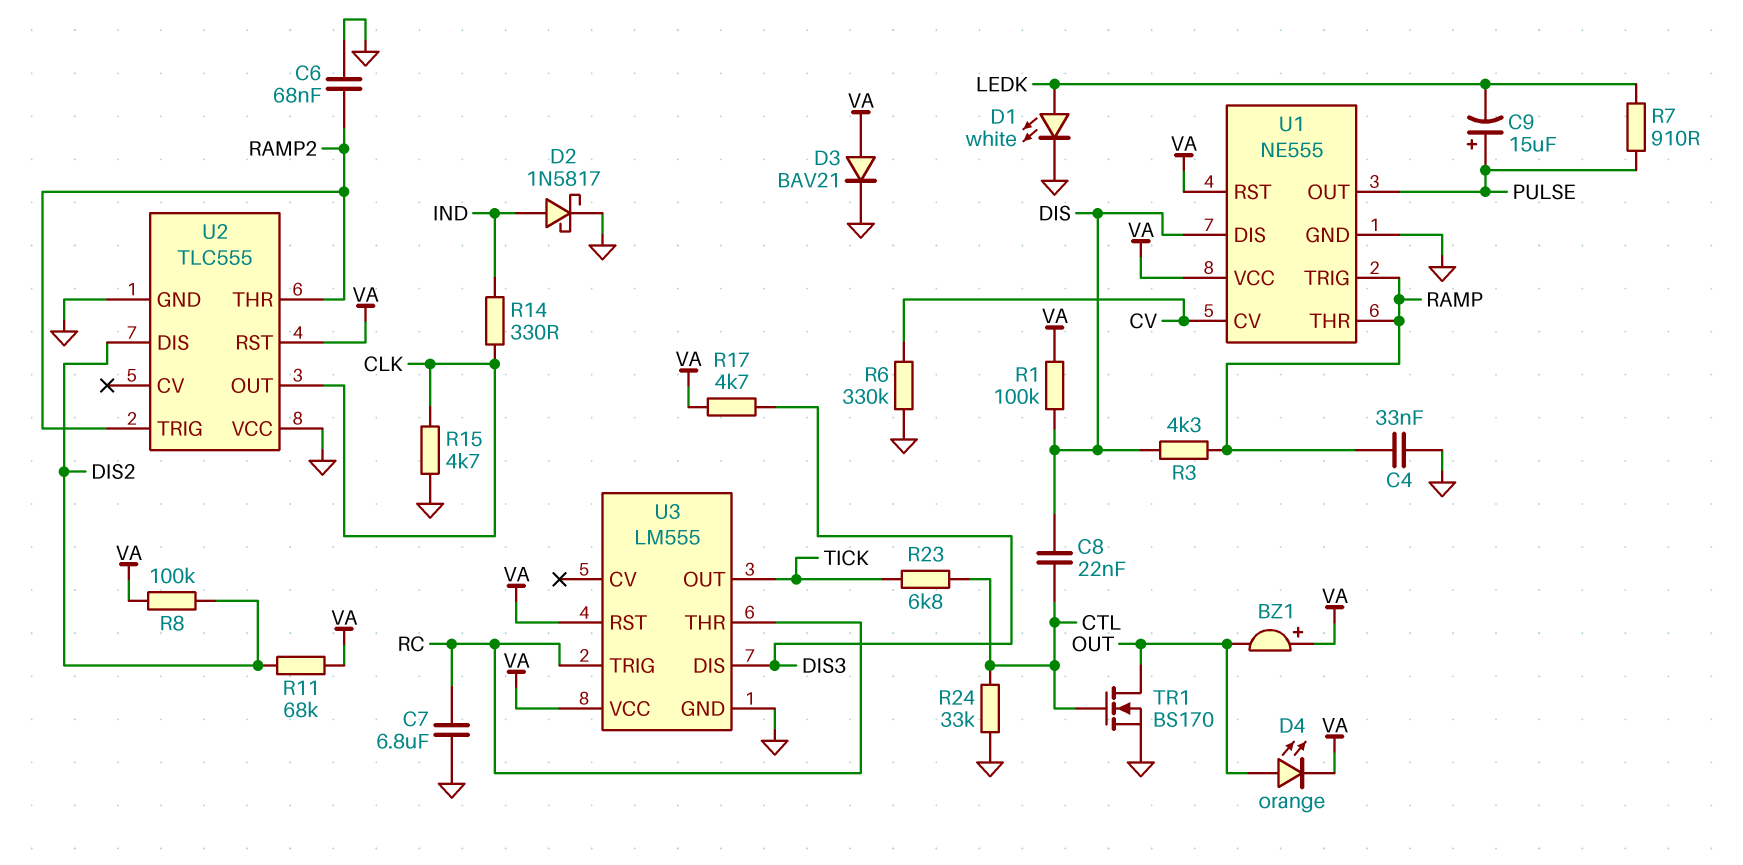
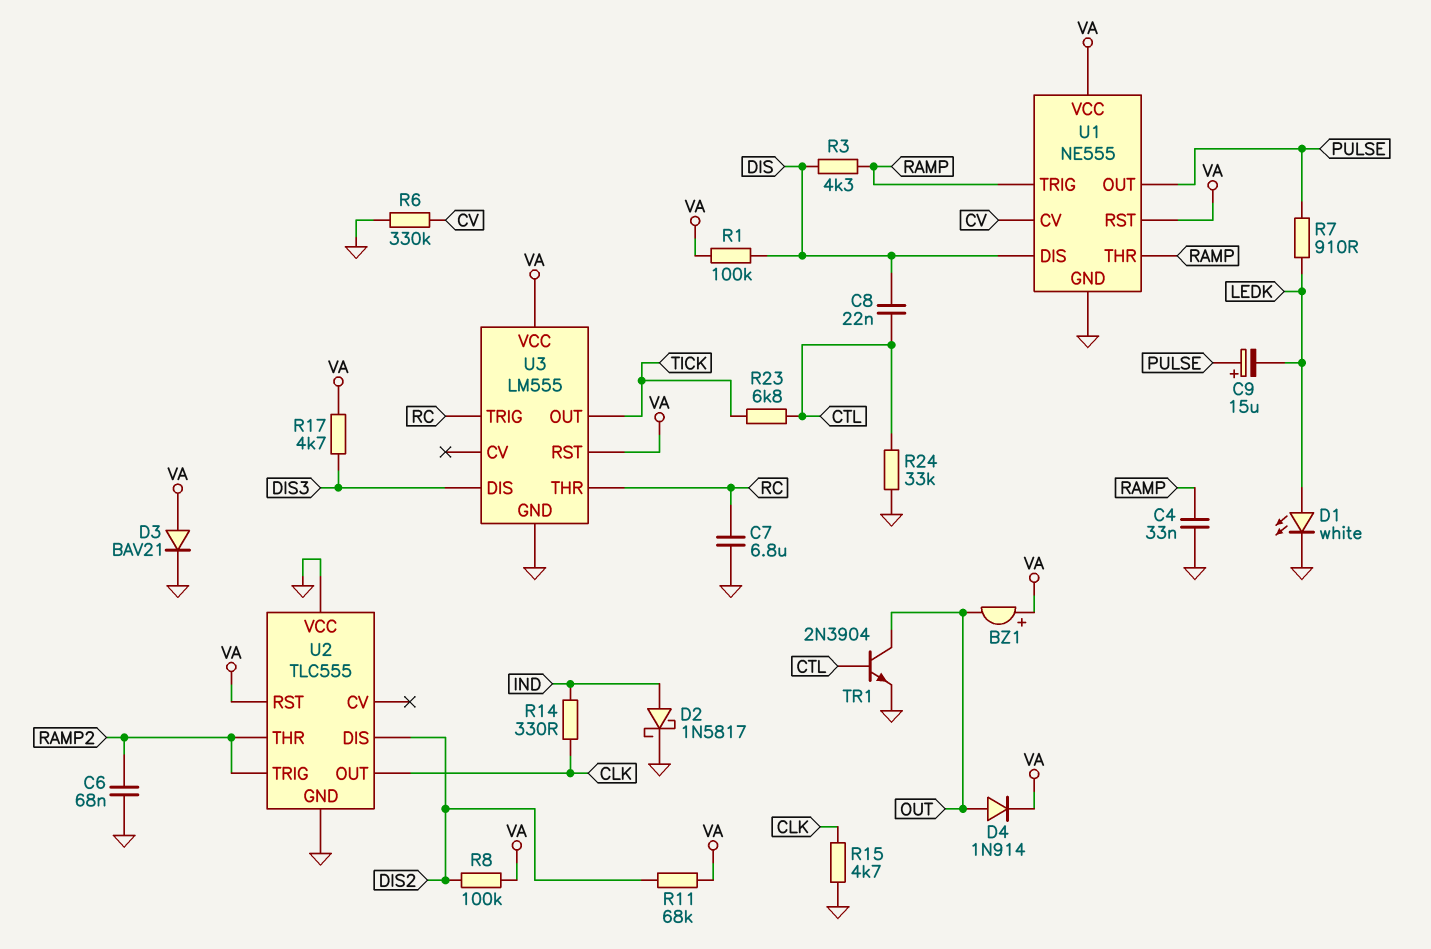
D4: LED orange (A OUT, K VA) -> diode 1N914 (A OUT, K VA)
TR1: NMOS BS170 (G CTL, D OUT, S GND) -> NPN 2N3904 (B CTL, C OUT, E GND)

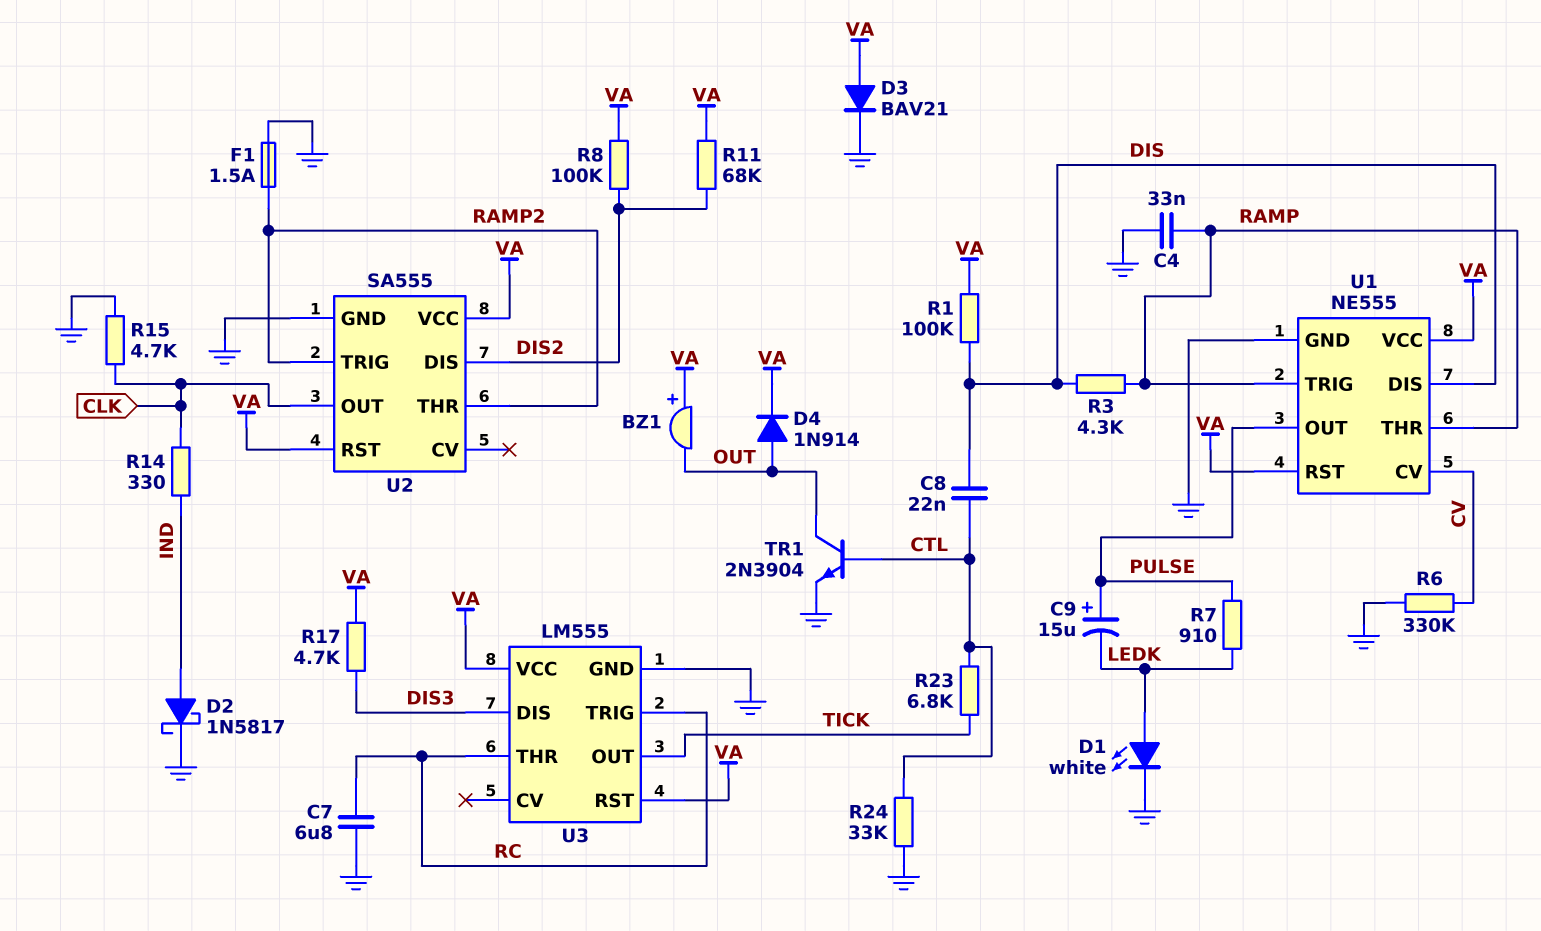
C6: 68nF (GND, RAMP2) -> none
F1: none -> 1.5A (GND, RAMP2)
U2: TLC555 -> SA555
U2 pin VCC: GND -> VA

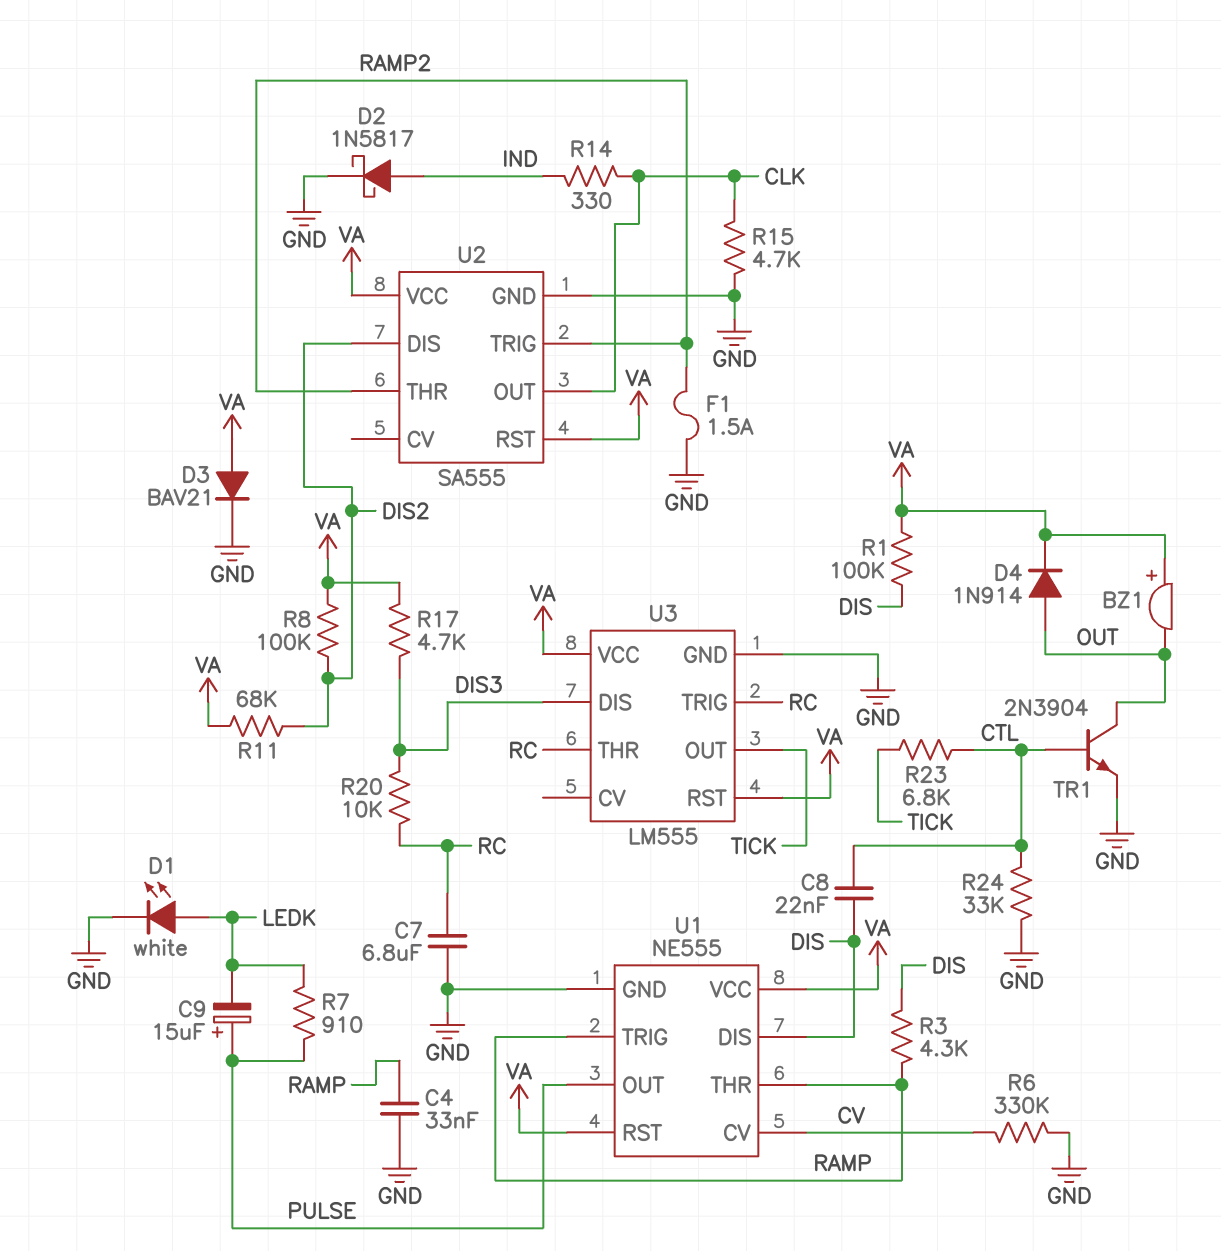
R20: none -> 10k (DIS3, RC)

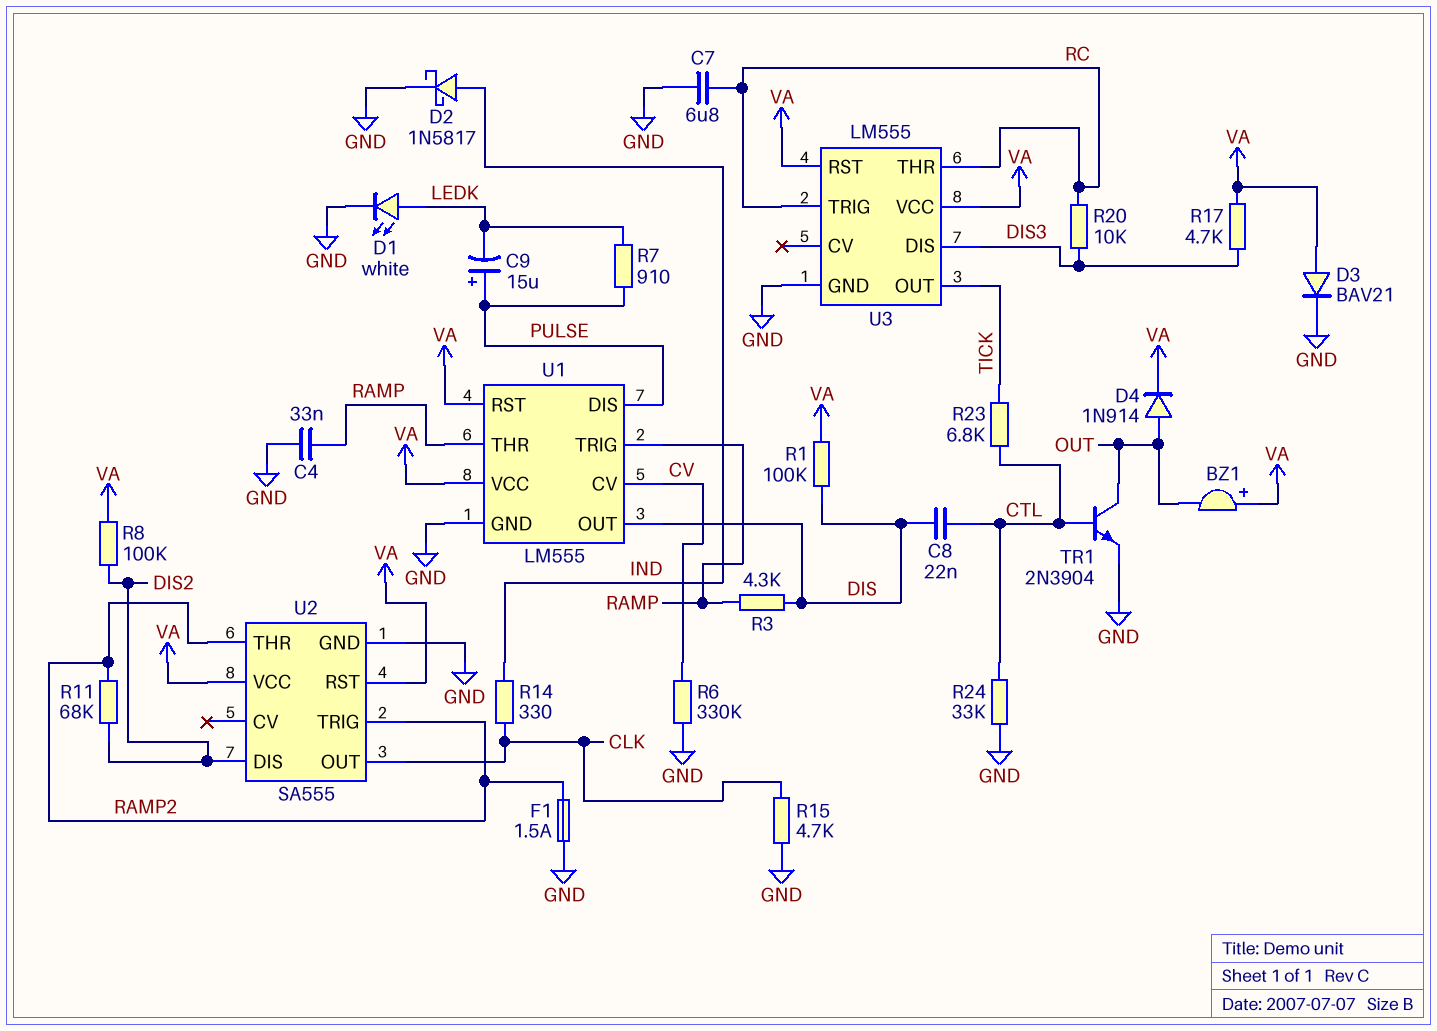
R11: 68k (DIS2, VA) -> 68k (DIS2, RAMP2)
U1: NE555 -> LM555
U1 pin DIS: DIS -> PULSE
U1 pin OUT: PULSE -> DIS

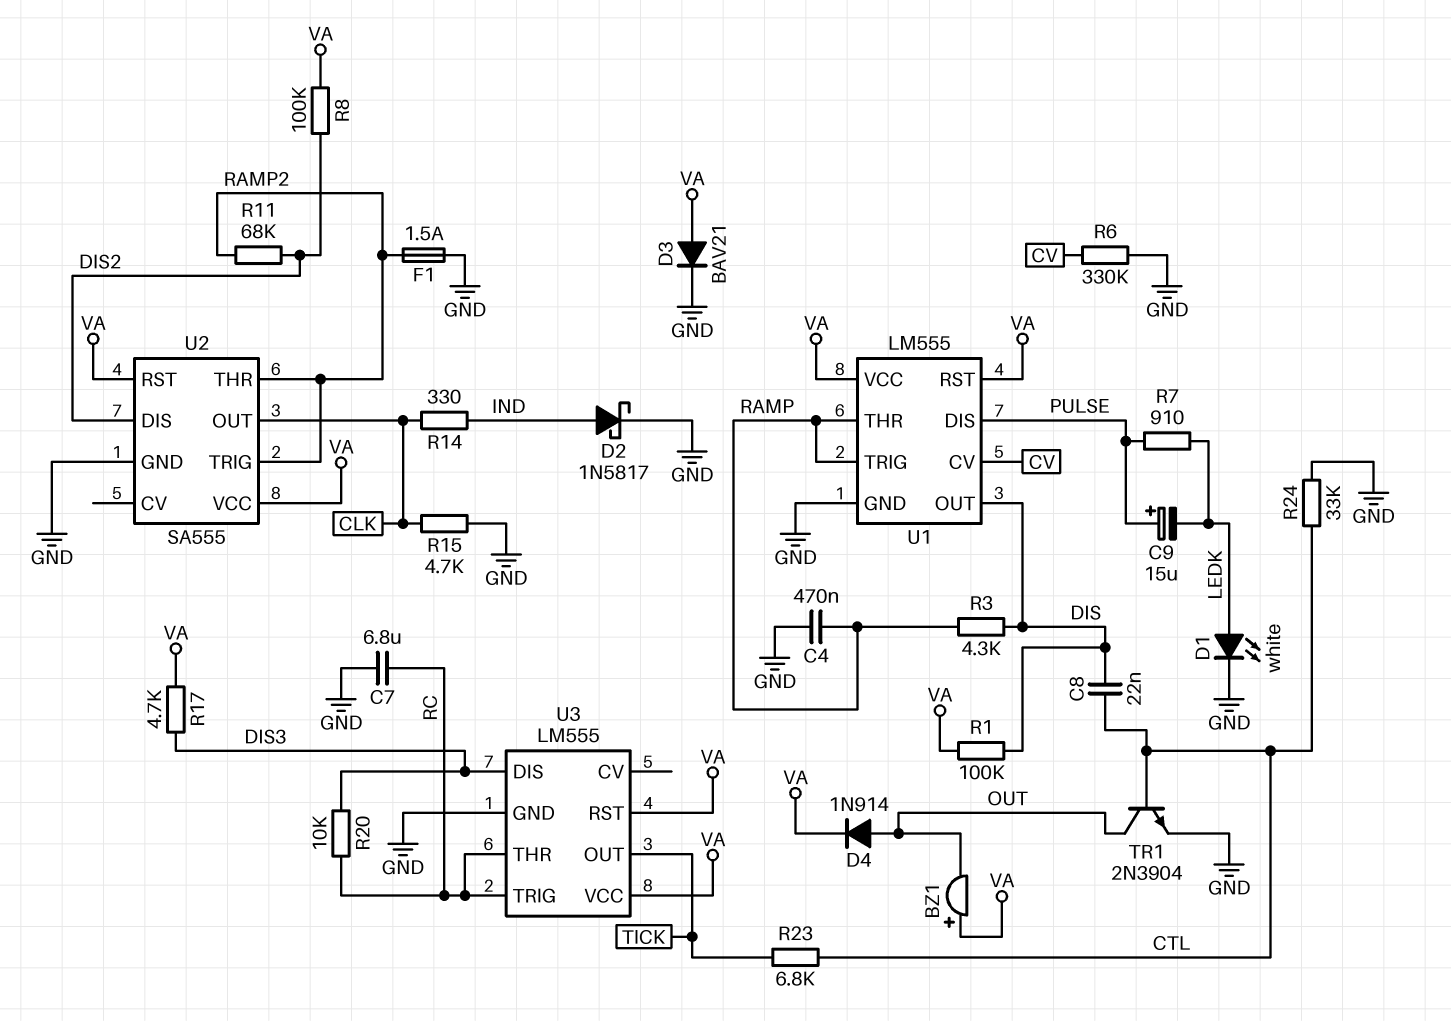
C4: 33nF (GND, RAMP) -> 470nF (GND, RAMP)

